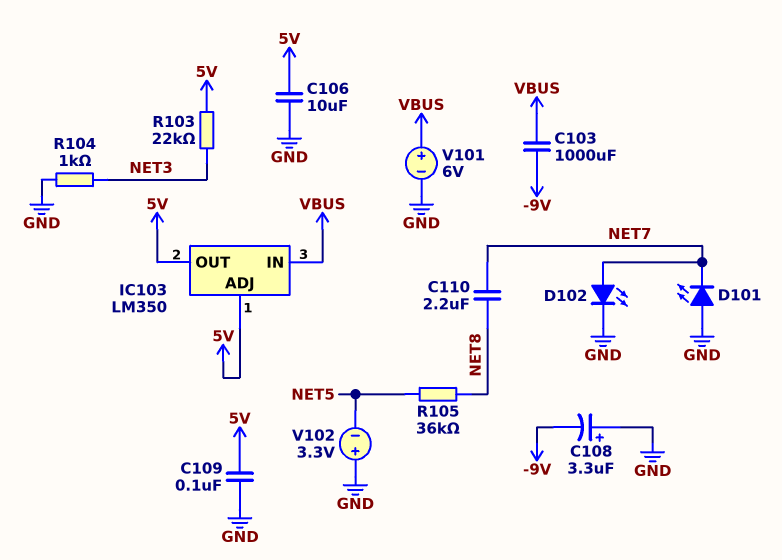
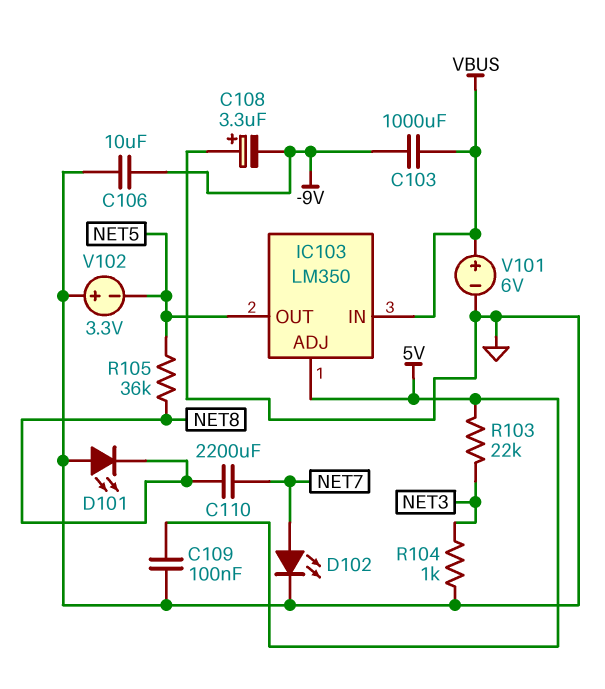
C106: 10uF (5V, GND) -> 10uF (-9V, GND)
C110: 2.2uF (NET7, NET8) -> 2200uF (NET7, NET8)
D101: LED (A GND, K NET7) -> LED (A GND, K NET8)
IC103 pin OUT: 5V -> NET5

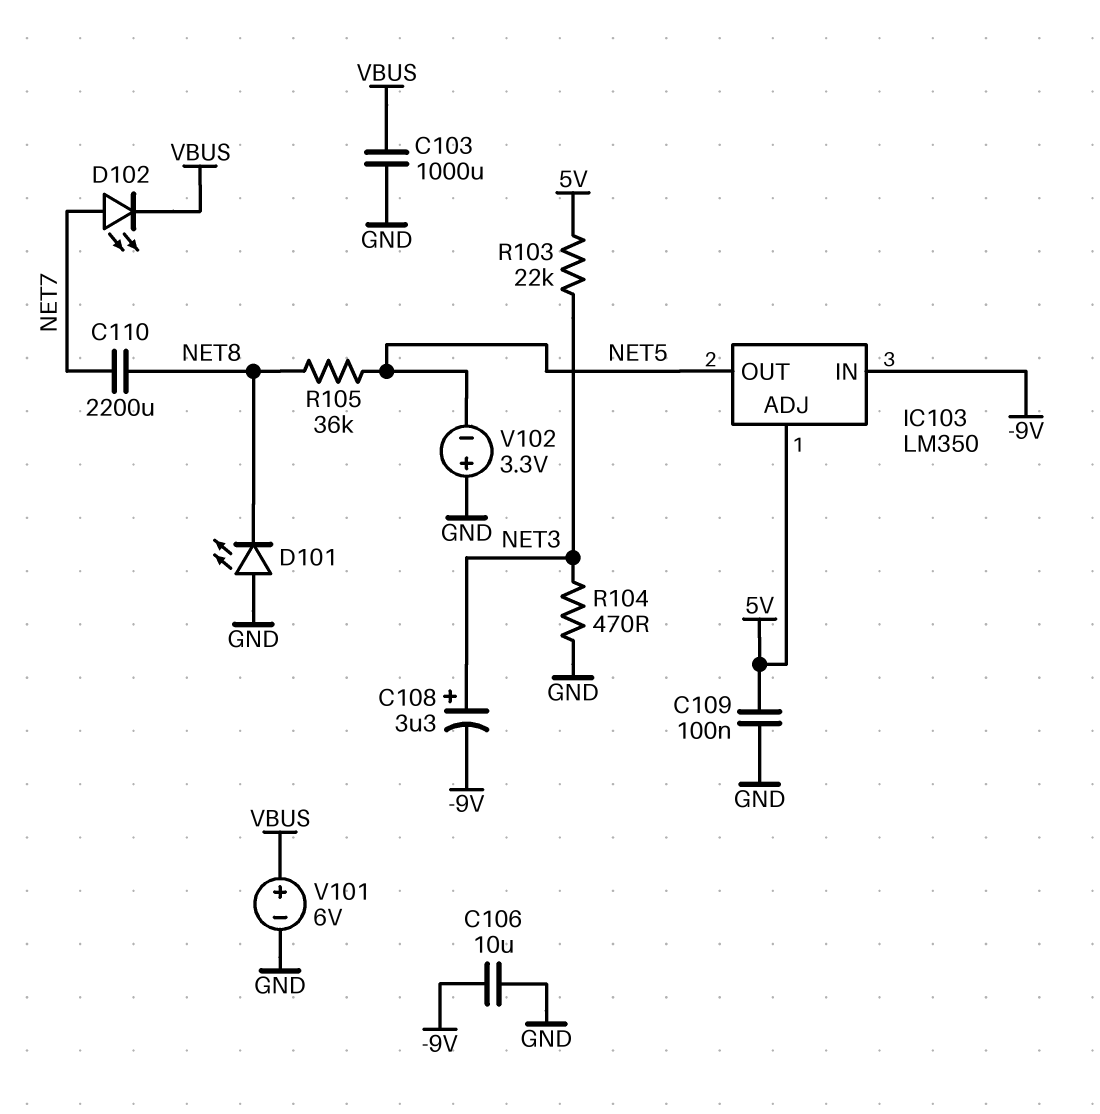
C103: 1000uF (-9V, VBUS) -> 1000uF (GND, VBUS)
C108: 3.3uF (plus GND, minus -9V) -> 3.3uF (plus NET3, minus -9V)
D102: LED (A NET7, K GND) -> LED (A NET7, K VBUS)
IC103 pin IN: VBUS -> -9V
R104: 1k (GND, NET3) -> 470 (GND, NET3)

